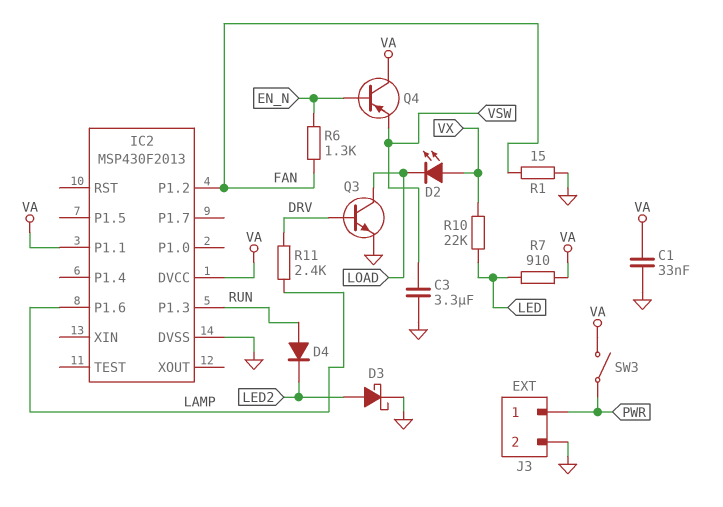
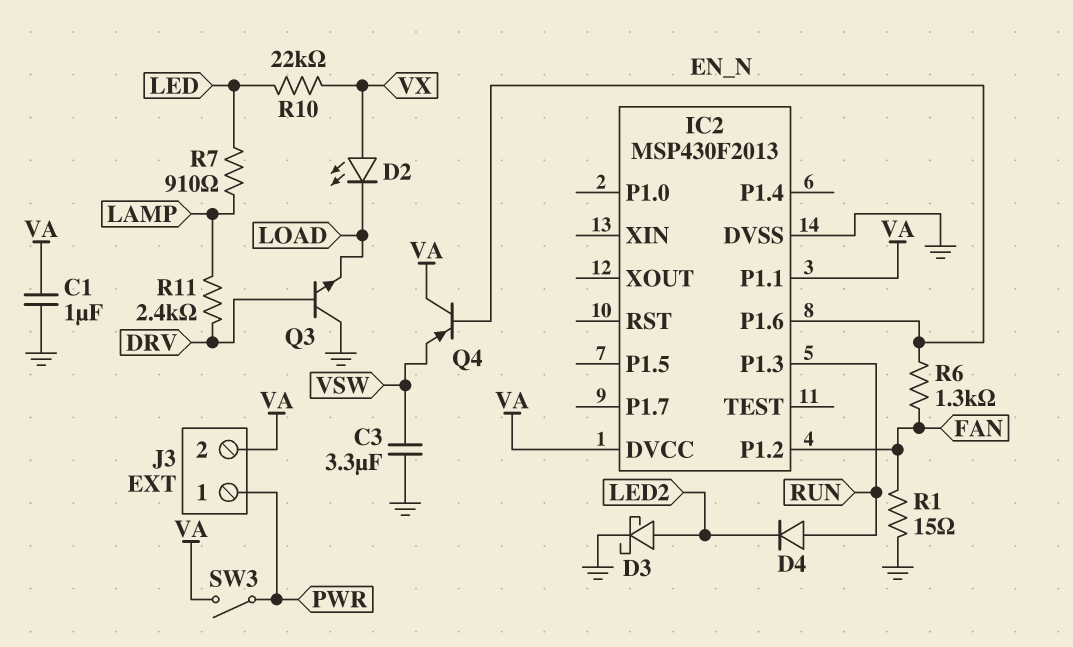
C1: 33nF (GND, VA) -> 1uF (GND, VA)
IC2 pin P1.6: LAMP -> EN_N
J3 pin 2: GND -> VA
Q3: NPN (B DRV, C LOAD, E GND) -> NPN (B DRV, C GND, E LOAD)
R7: 910 (LED, VA) -> 910 (LAMP, LED)

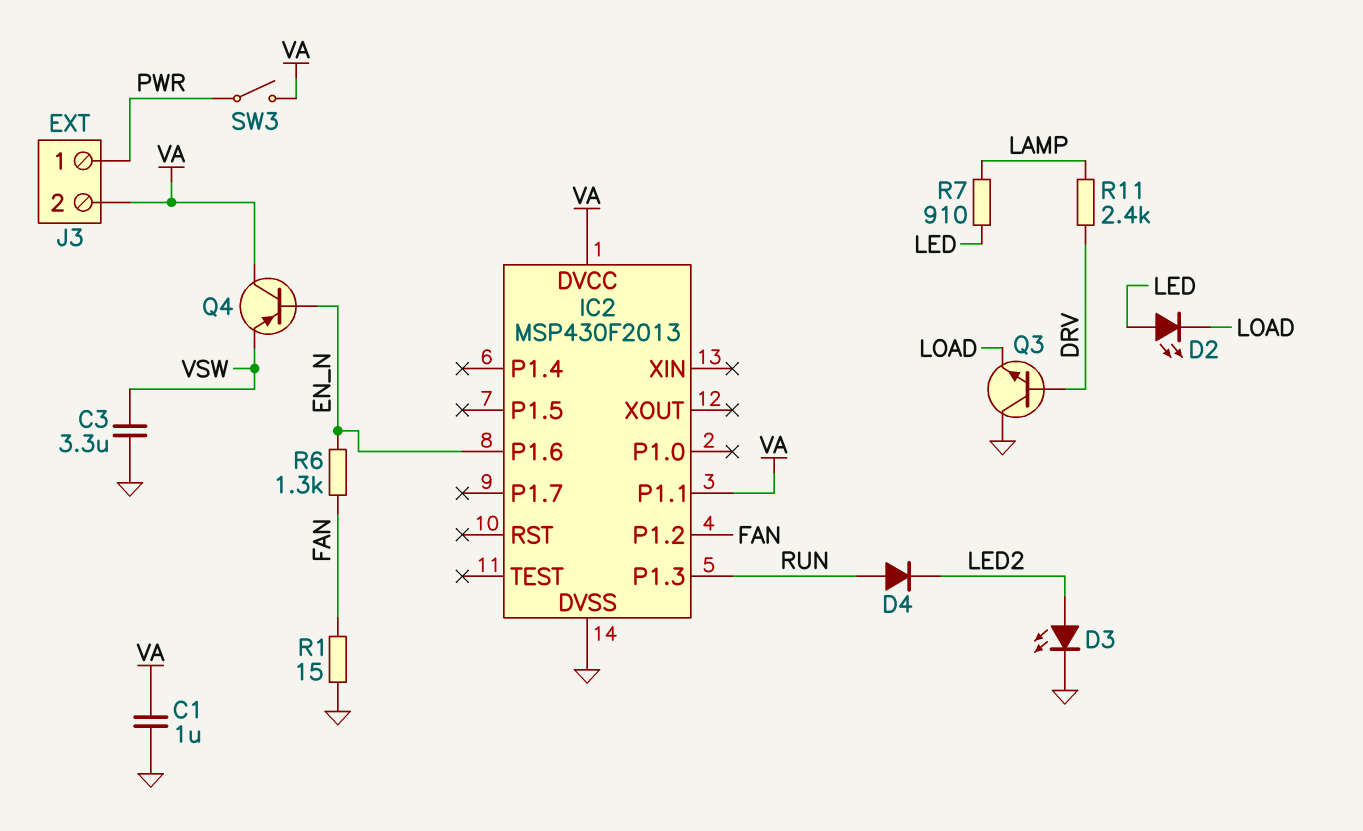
D2: LED (A VX, K LOAD) -> LED (A LED, K LOAD)
D3: schottky (A LED2, K GND) -> LED (A LED2, K GND)
R10: 22k (LED, VX) -> none

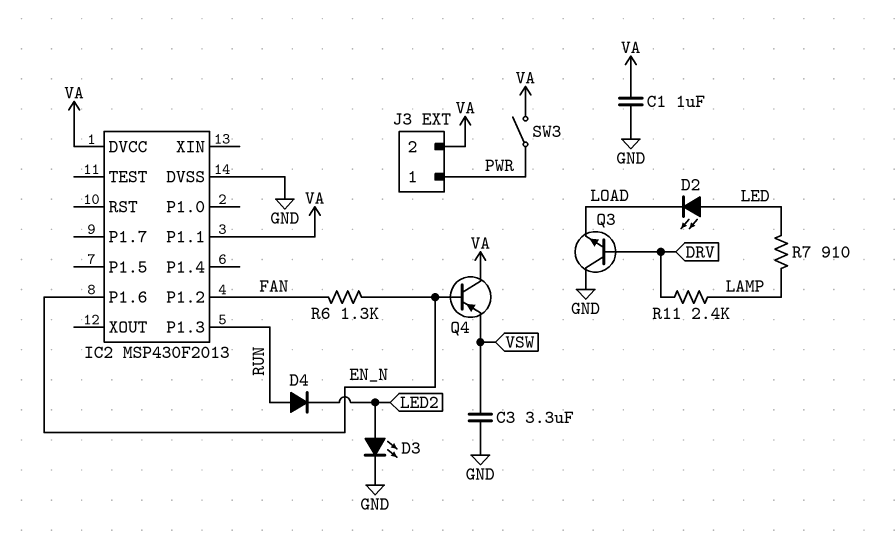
R1: 15 (FAN, GND) -> none

